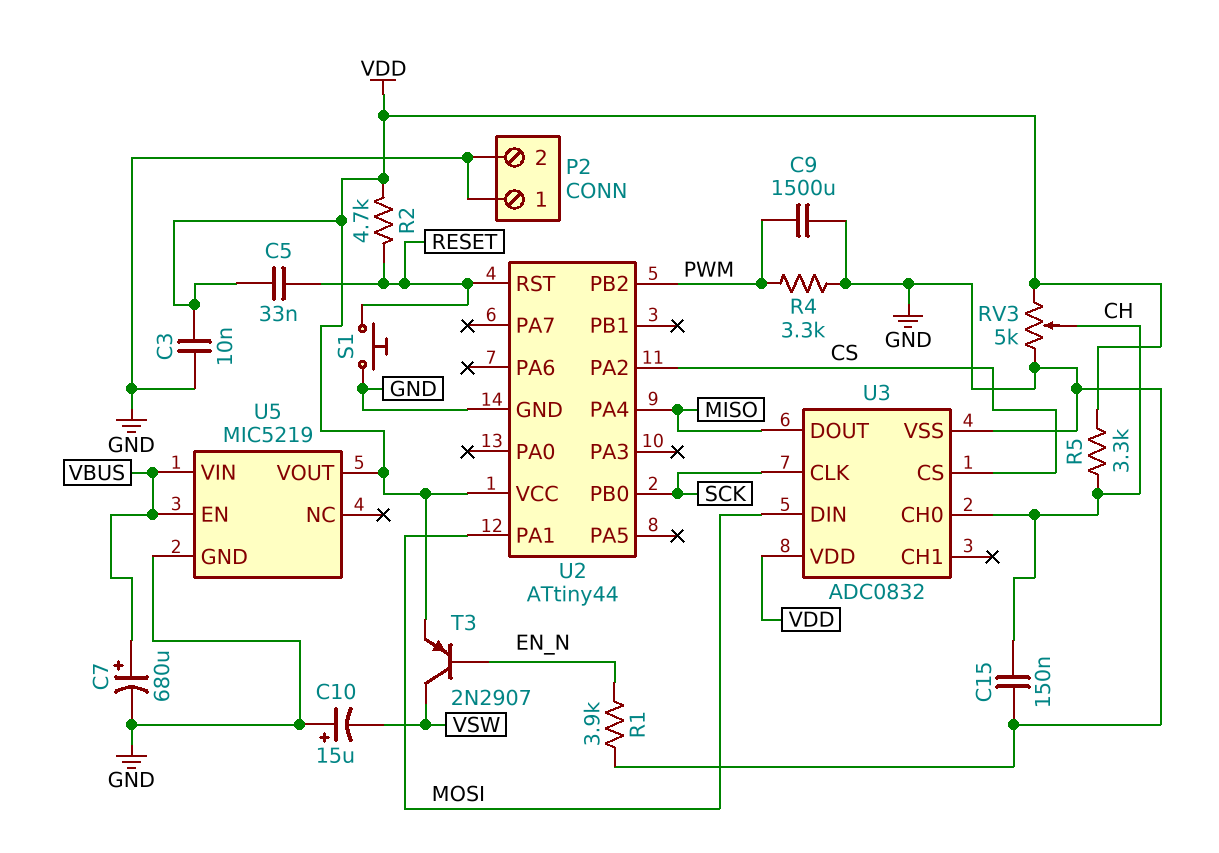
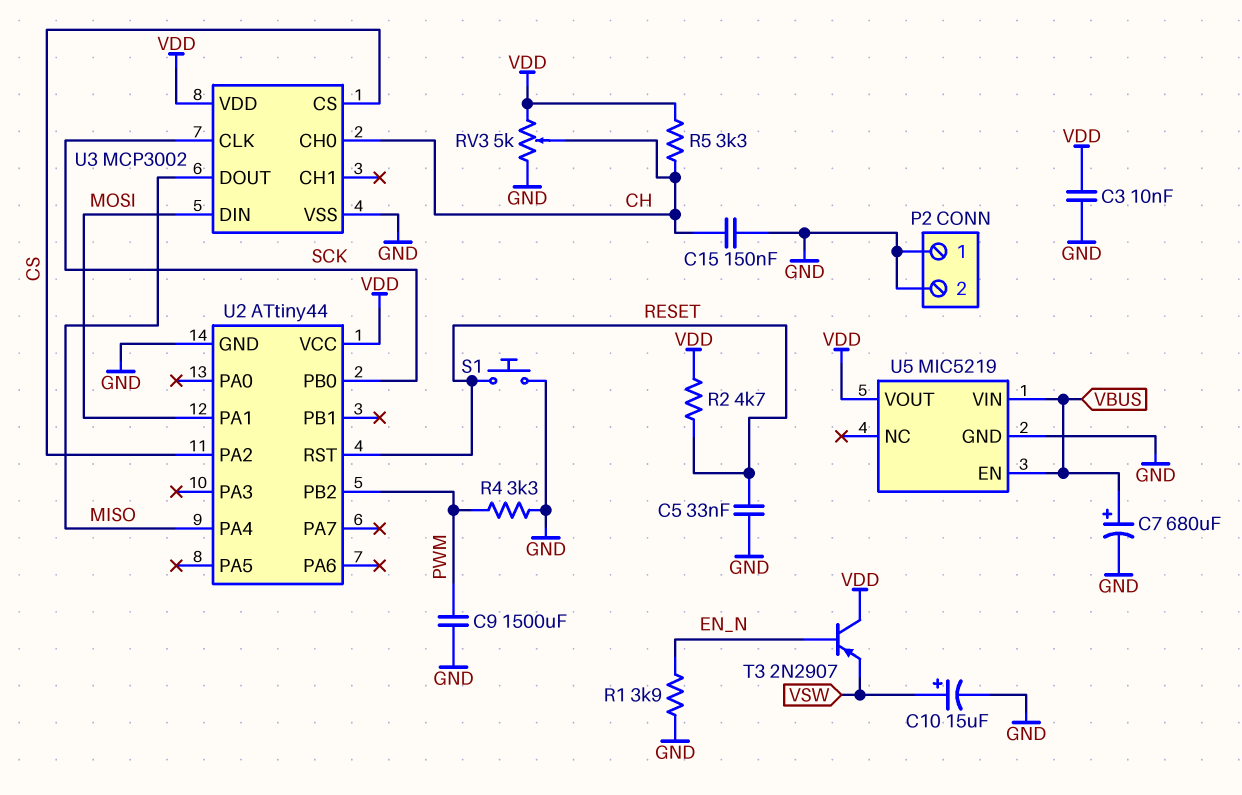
C5: 33nF (RESET, VDD) -> 33nF (GND, RESET)
C10: 15uF (plus GND, minus VSW) -> 15uF (plus VSW, minus GND)
T3: PNP 2N2907 (B EN_N, C VSW, E VDD) -> PNP 2N2907 (B EN_N, C VDD, E VSW)
U3: ADC0832 -> MCP3002

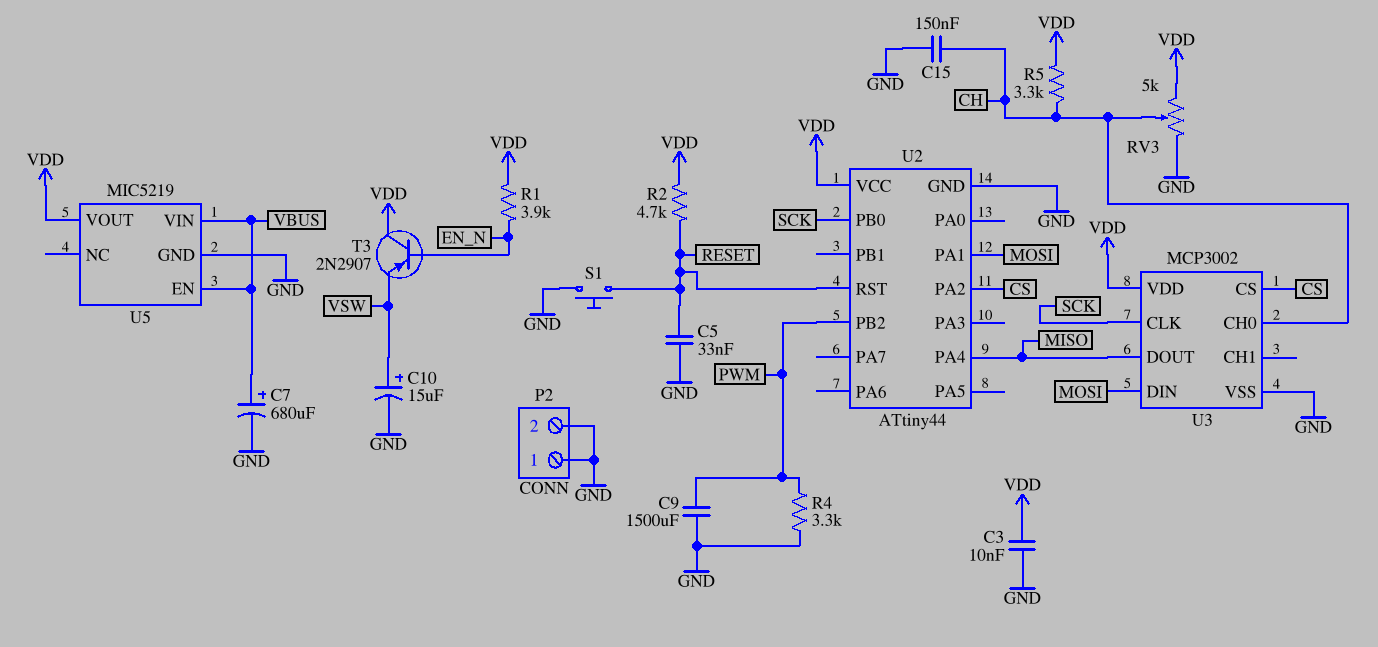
R1: 3.9k (EN_N, GND) -> 3.9k (EN_N, VDD)

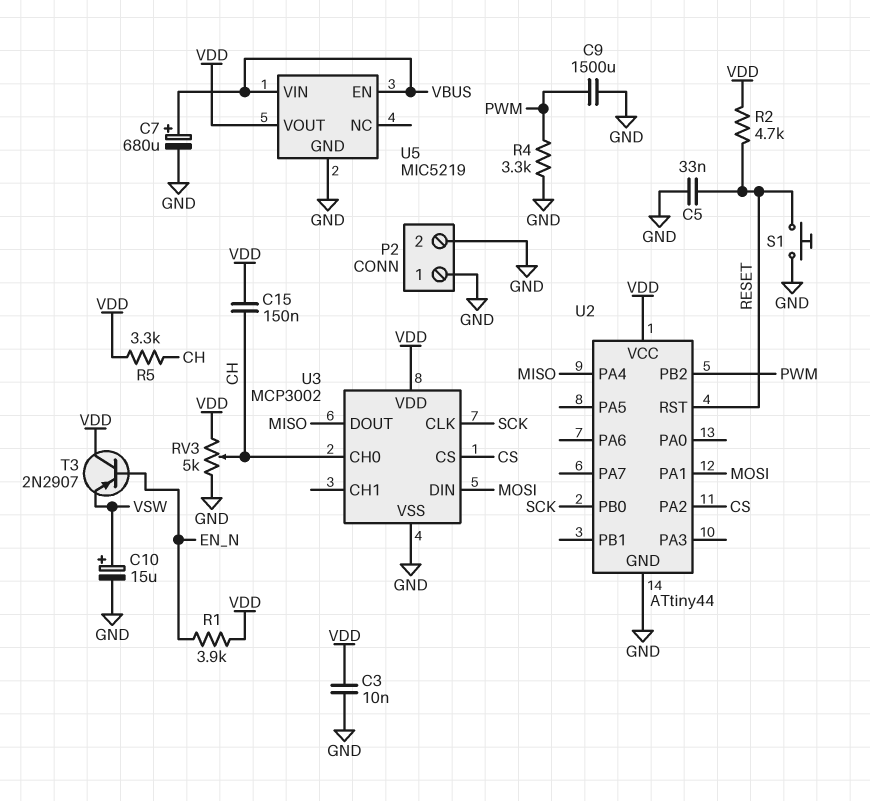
C15: 150nF (CH, GND) -> 150nF (CH, VDD)

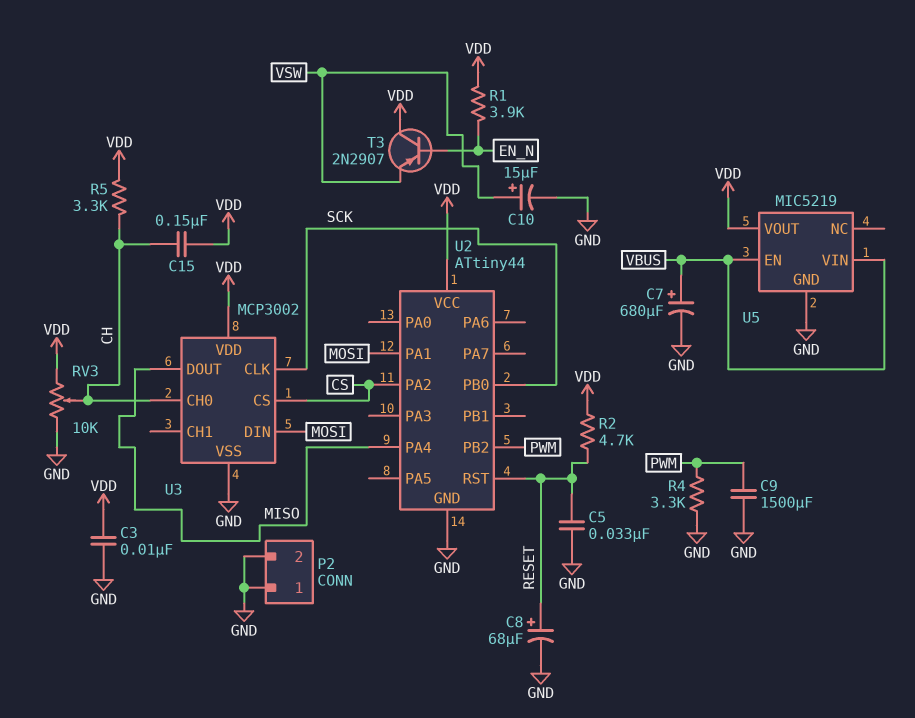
C8: none -> 68uF (plus RESET, minus GND)
RV3: 5k (GND, VDD, wiper CH) -> 10k (GND, VDD, wiper CH)
S1: button (GND, RESET) -> none

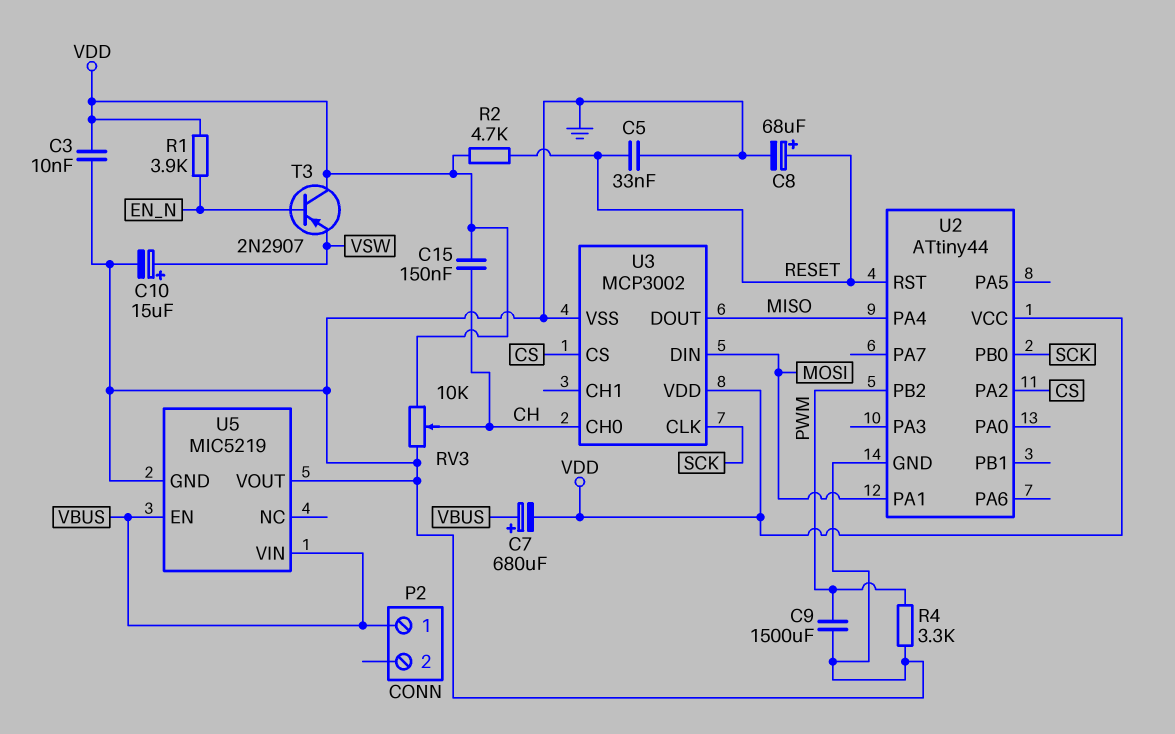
C7: 680uF (plus VBUS, minus GND) -> 680uF (plus VBUS, minus VDD)
P2 pin 1: GND -> VBUS
P2 pin 2: GND -> none
R5: 3.3k (CH, VDD) -> none
U5 pin VOUT: VDD -> GND

